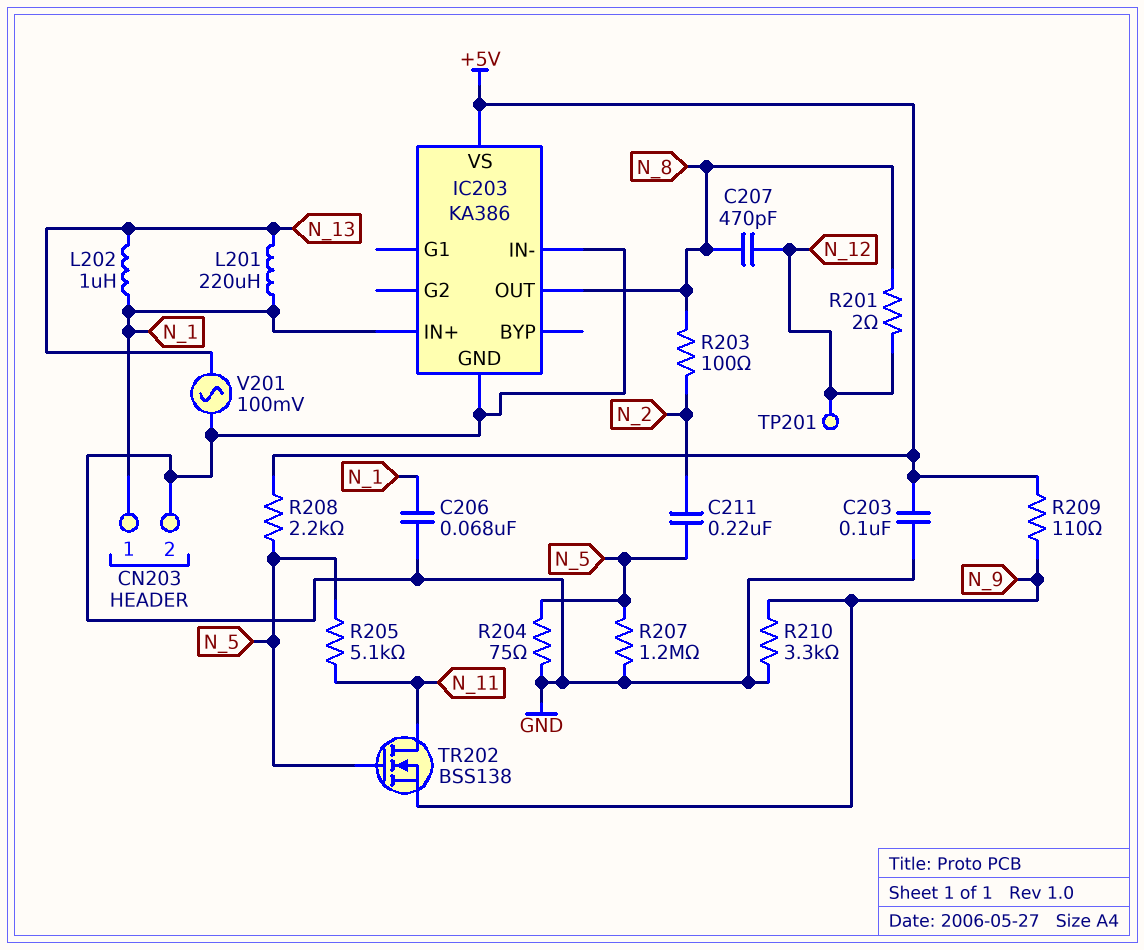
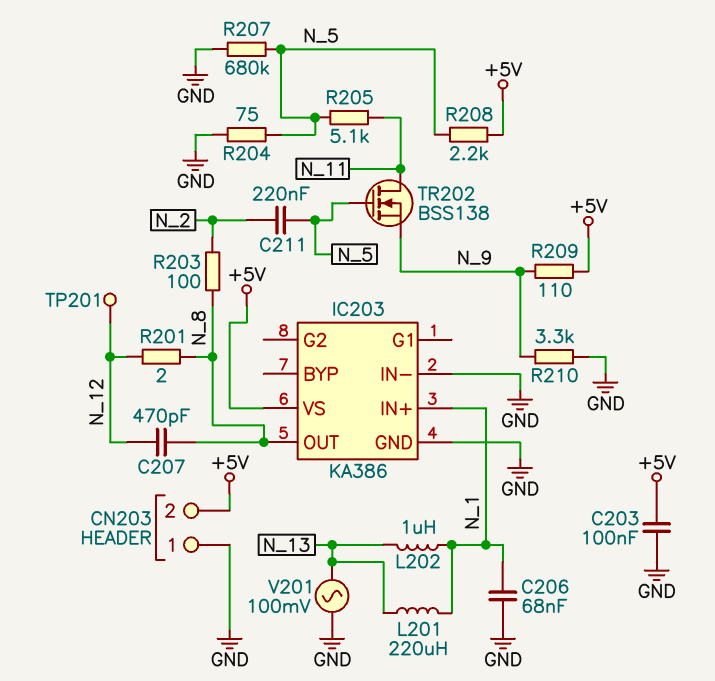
CN203 pin 1: N_1 -> GND
CN203 pin 2: GND -> +5V
R207: 1.2M (GND, N_5) -> 680k (GND, N_5)

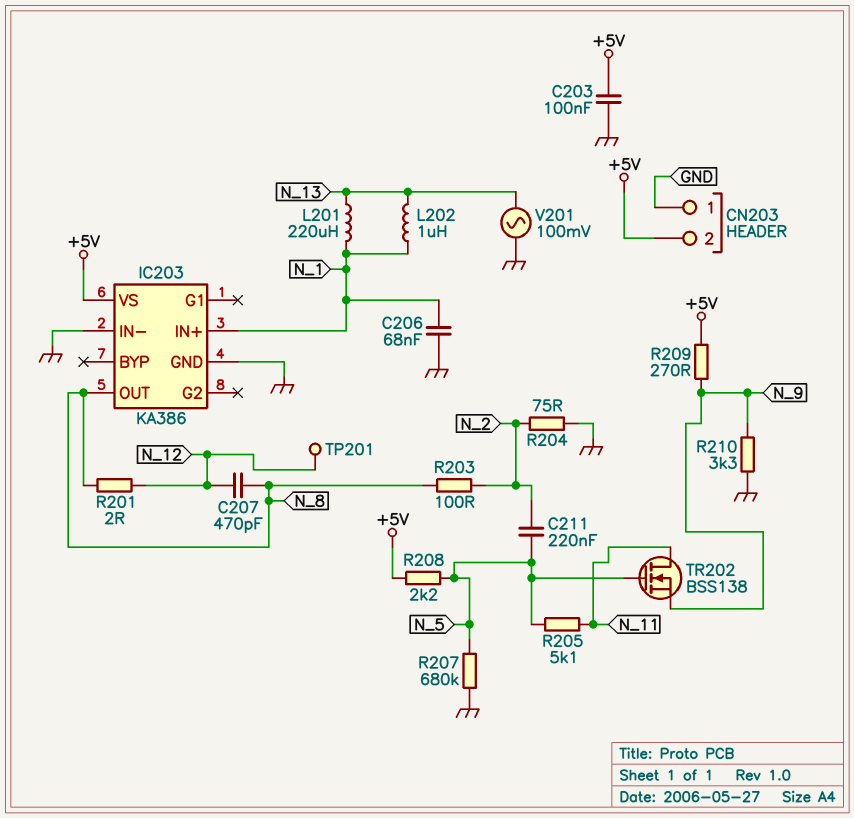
R204: 75 (GND, N_5) -> 75 (GND, N_2)
R209: 110 (+5V, N_9) -> 270 (+5V, N_9)

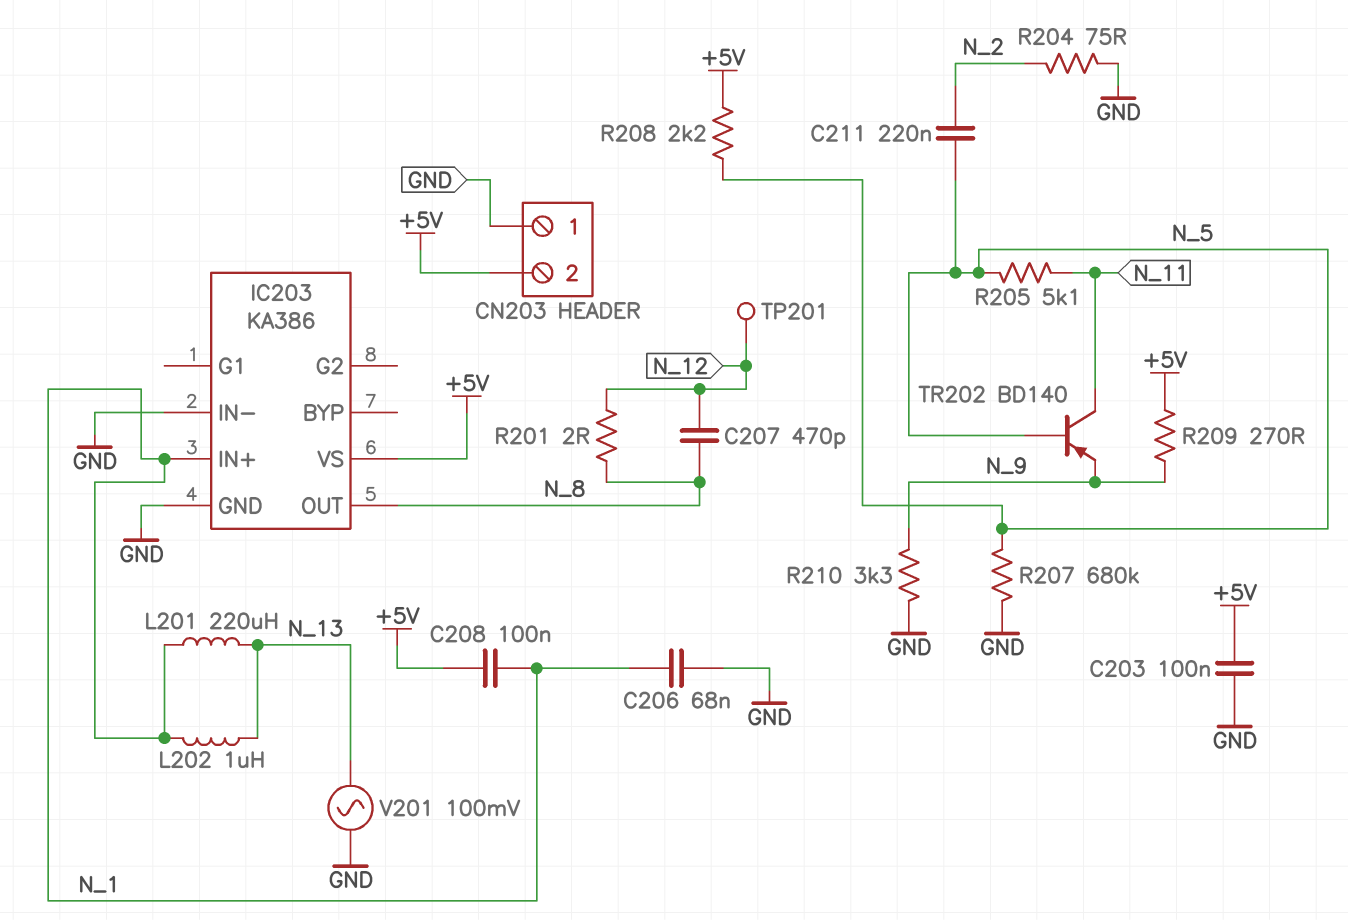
C208: none -> 100nF (+5V, N_1)
R203: 100 (N_2, N_8) -> none
TR202: NMOS BSS138 (G N_5, D N_11, S N_9) -> PNP BD140 (B N_5, C N_11, E N_9)

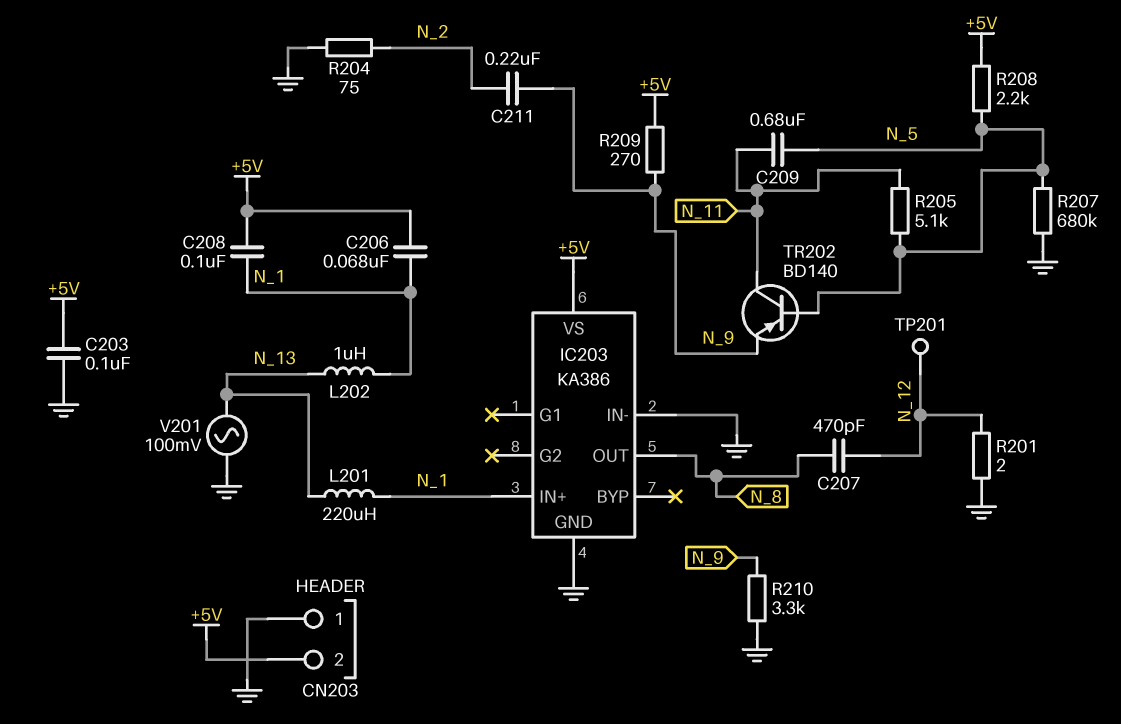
C206: 68nF (GND, N_1) -> 68nF (+5V, N_1)
C209: none -> 680nF (N_5, N_11)
C211: 220nF (N_2, N_5) -> 220nF (N_2, N_9)
R201: 2 (N_8, N_12) -> 2 (GND, N_12)

